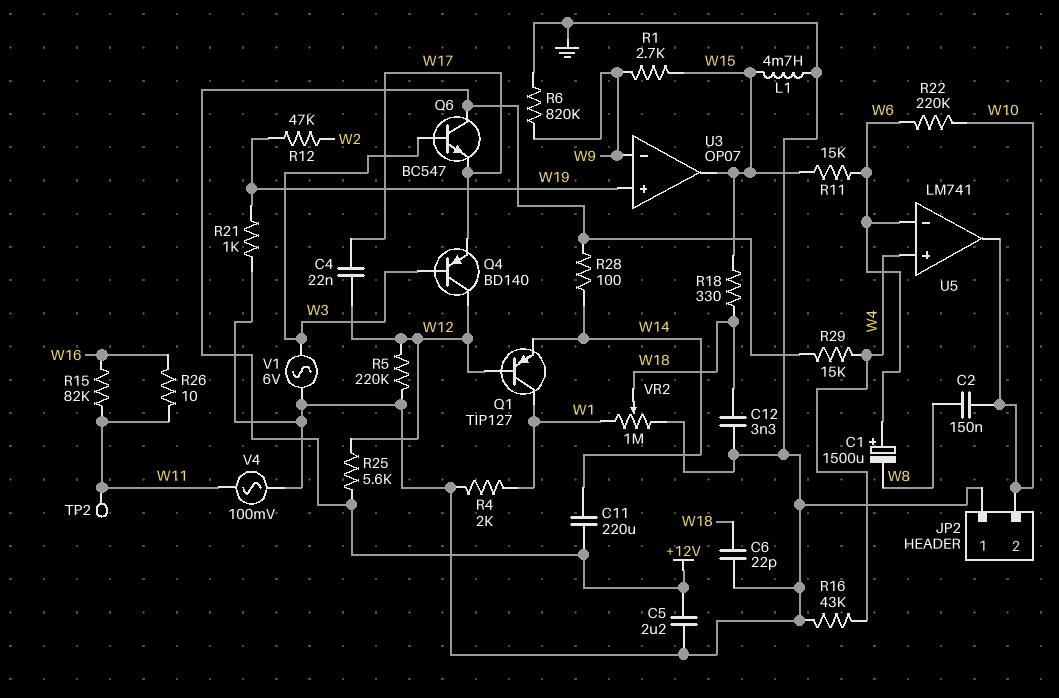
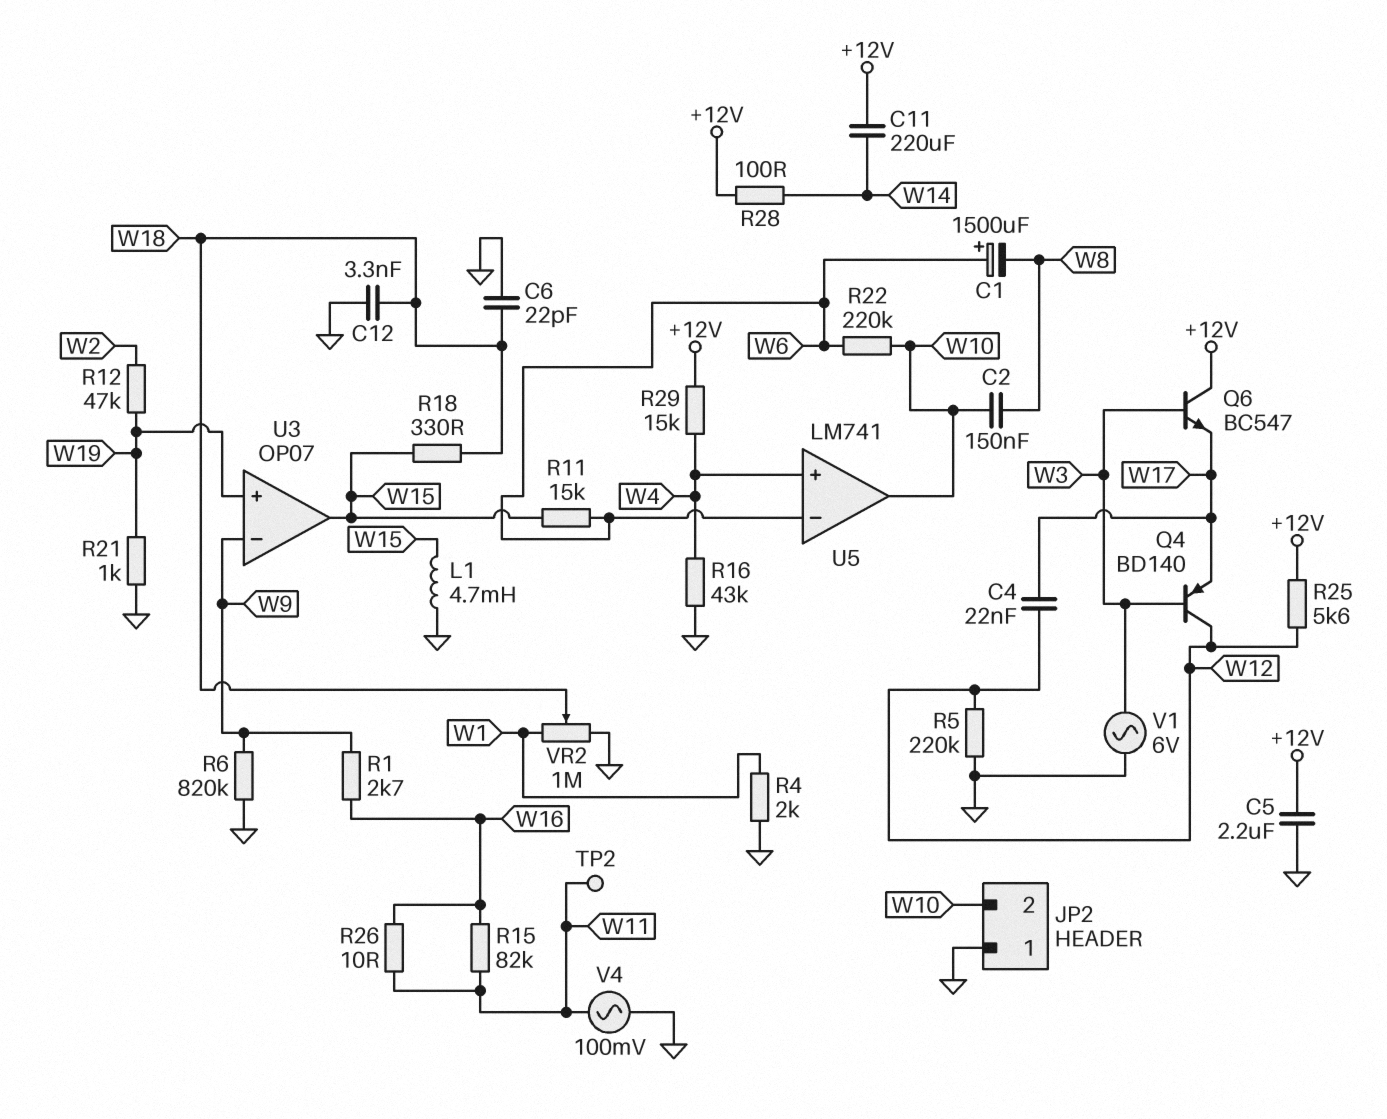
Q1: PNP TIP127 (B W12, C W1, E W14) -> none
R1: 2.7k (W9, W15) -> 2.7k (W9, W16)

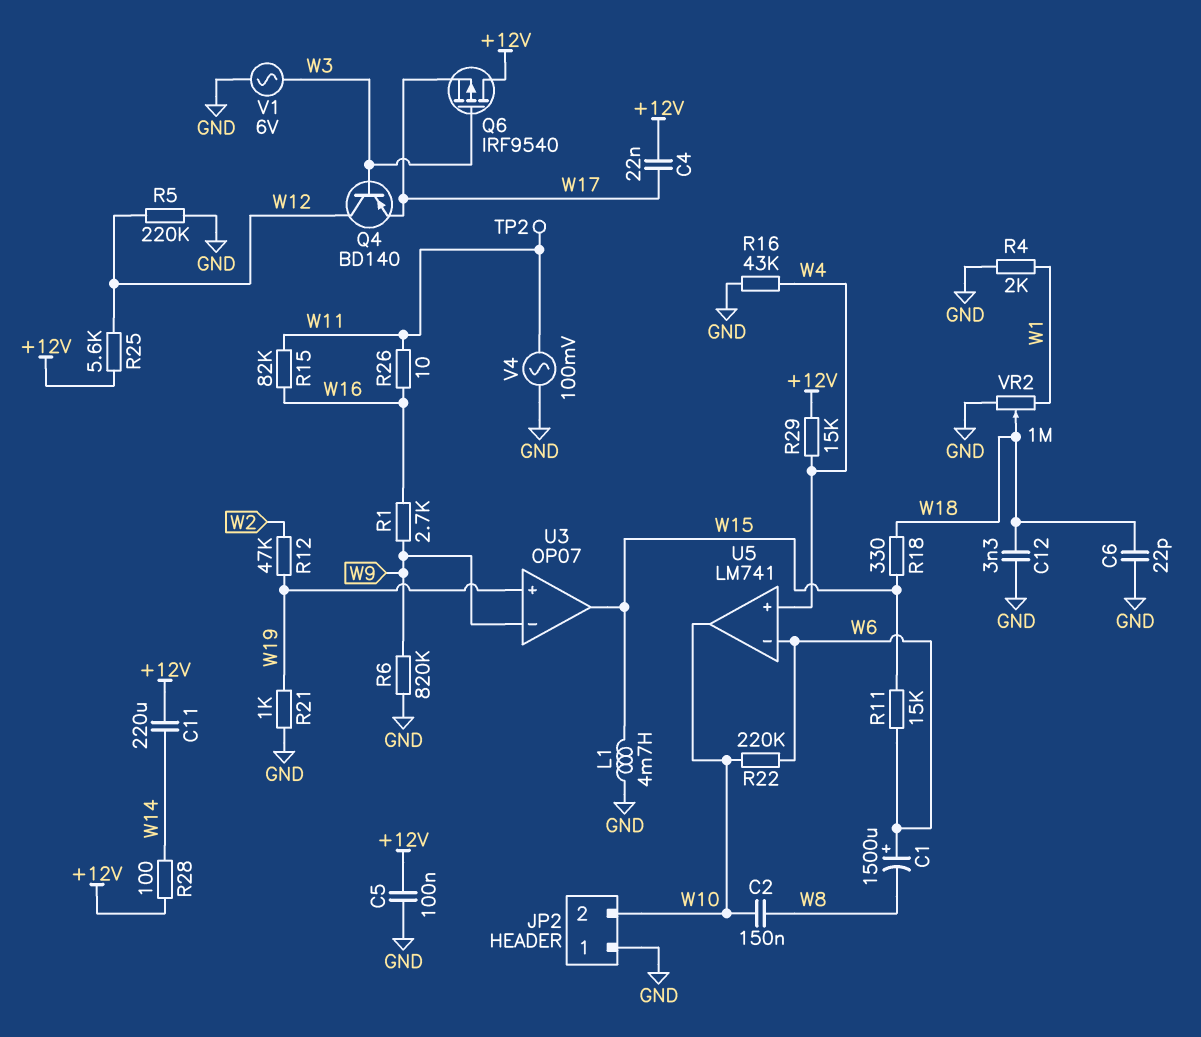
C4: 22nF (W12, W17) -> 22nF (+12V, W17)
C5: 2.2uF (+12V, GND) -> 100nF (+12V, GND)
Q6: NPN BC547 (B W3, C +12V, E W17) -> PMOS IRF9540 (G W3, D +12V, S W17)

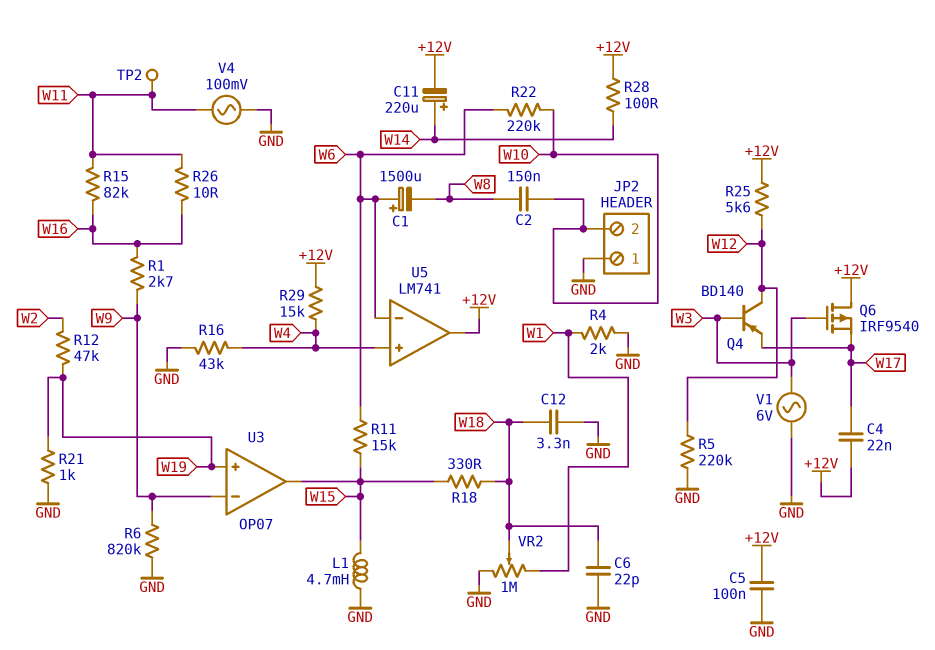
C11: 220uF (+12V, W14) -> 220uF (plus W14, minus +12V)
U5 pin out: W10 -> +12V

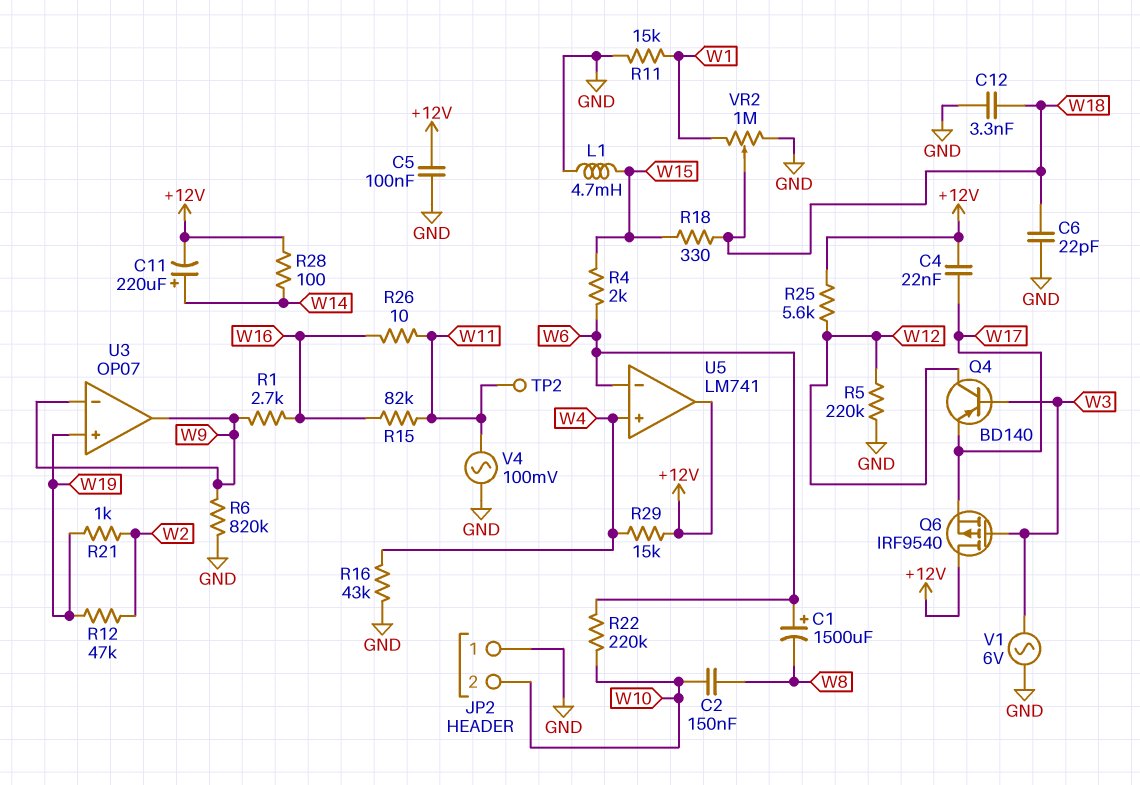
R4: 2k (GND, W1) -> 2k (W6, W15)
R11: 15k (W6, W15) -> 15k (GND, W1)
R21: 1k (GND, W19) -> 1k (W2, W19)
U3 pin out: W15 -> W9

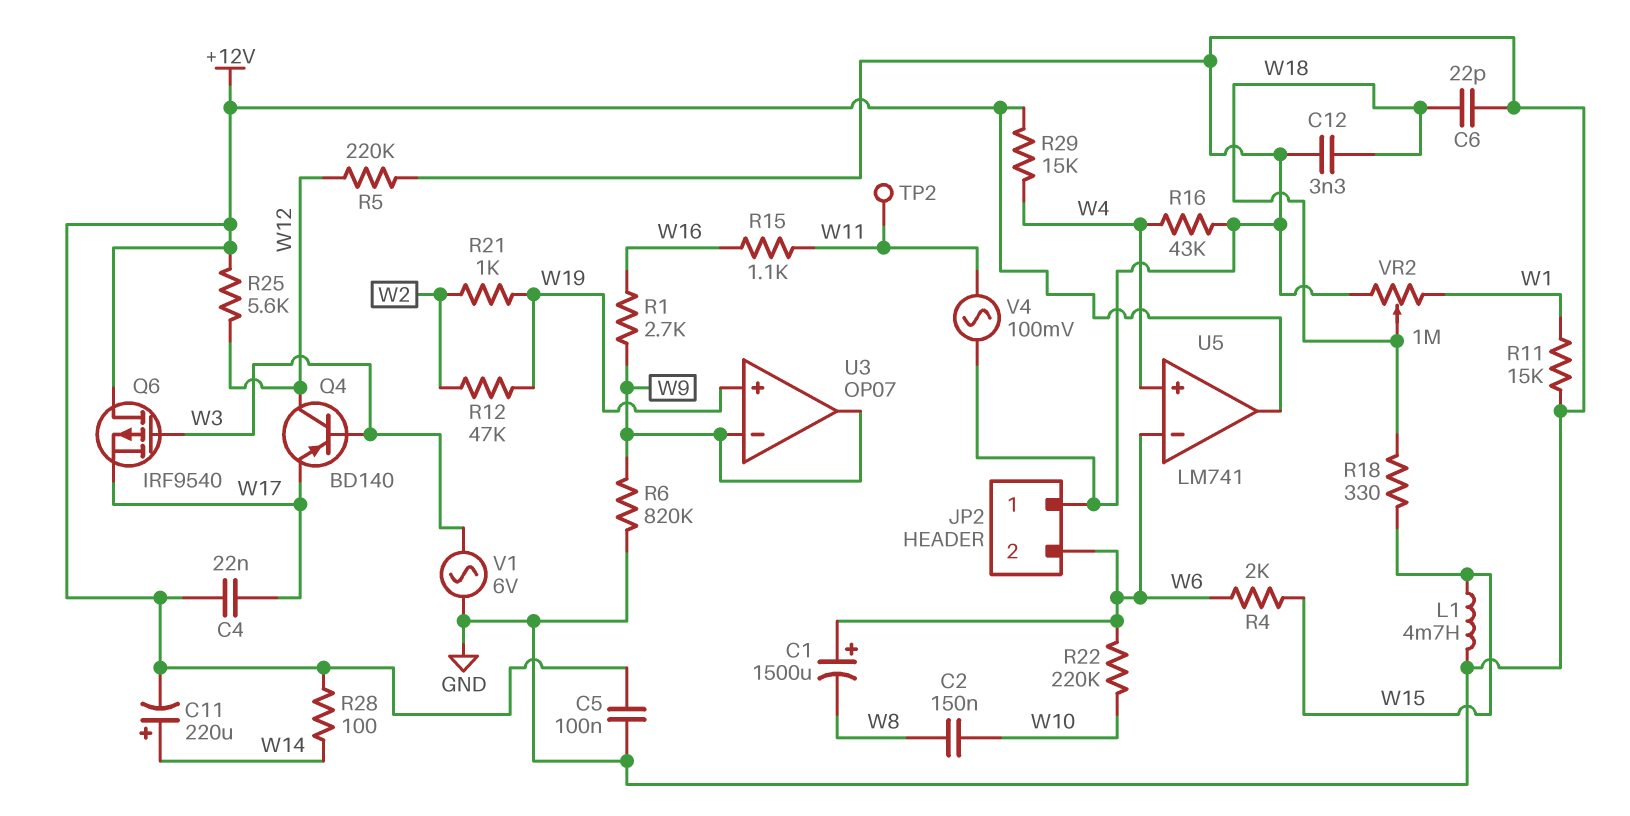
JP2 pin 2: W10 -> W6
R15: 82k (W11, W16) -> 1.1k (W11, W16)
R26: 10 (W11, W16) -> none

